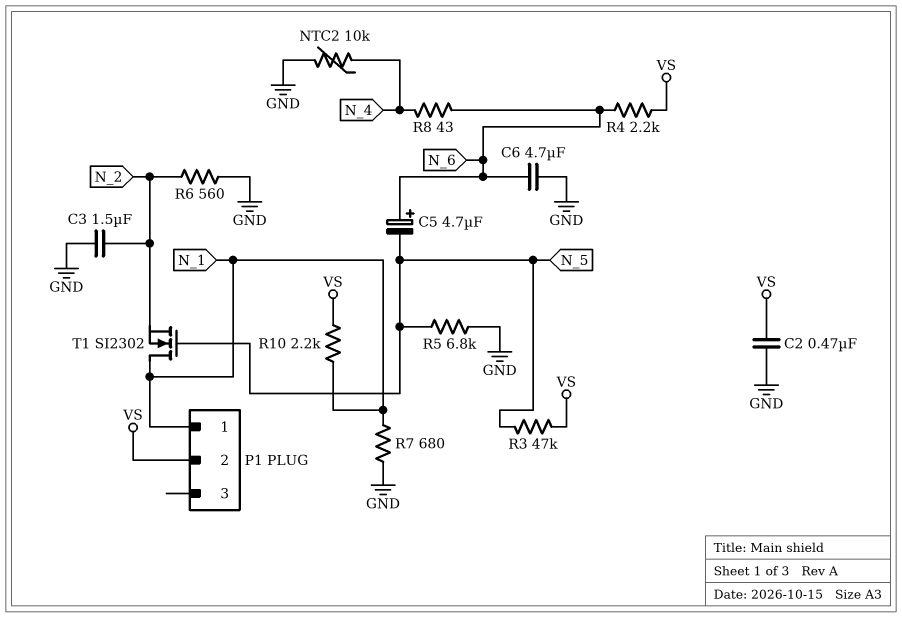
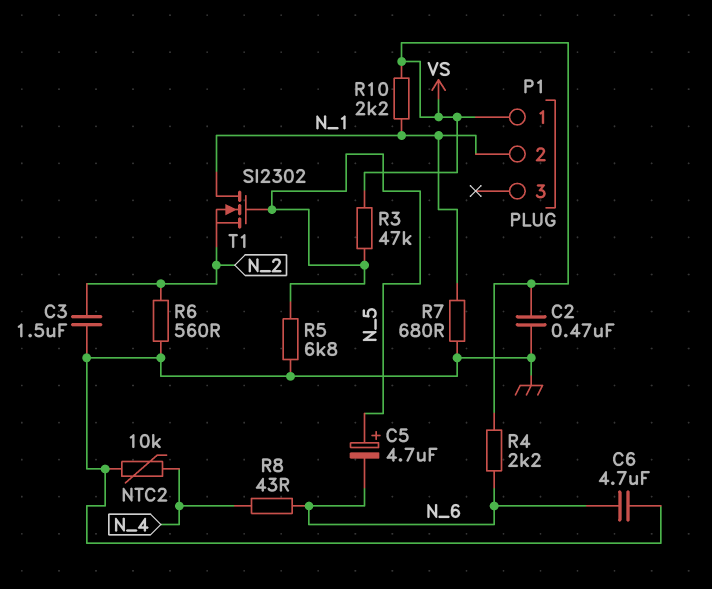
C5: 4.7uF (plus N_6, minus N_5) -> 4.7uF (plus N_5, minus N_6)
P1 pin 1: N_1 -> VS
P1 pin 2: VS -> N_1

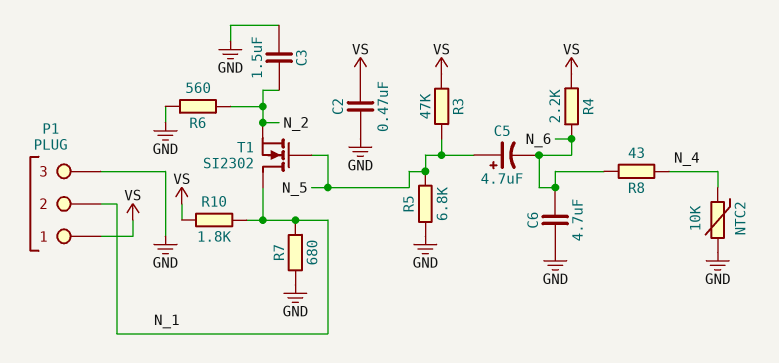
P1 pin 3: none -> GND
R10: 2.2k (N_1, VS) -> 1.8k (N_1, VS)

